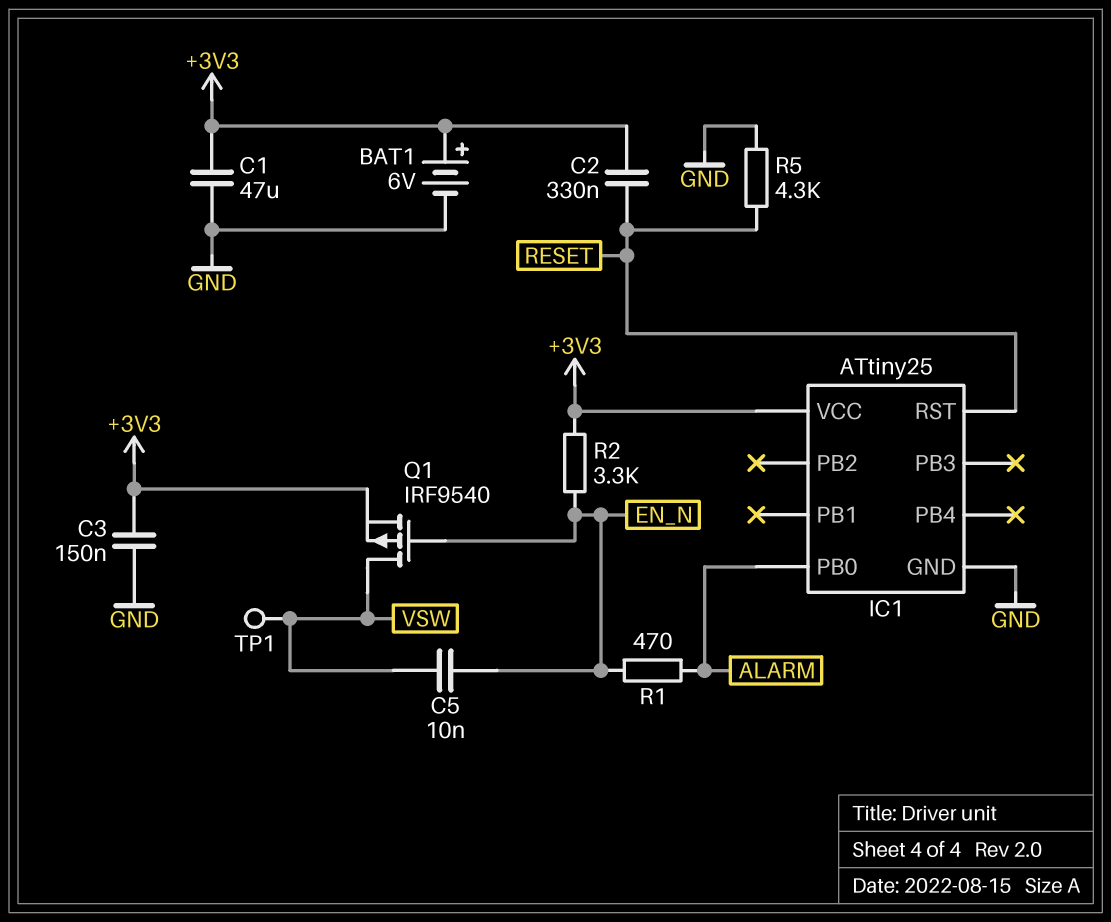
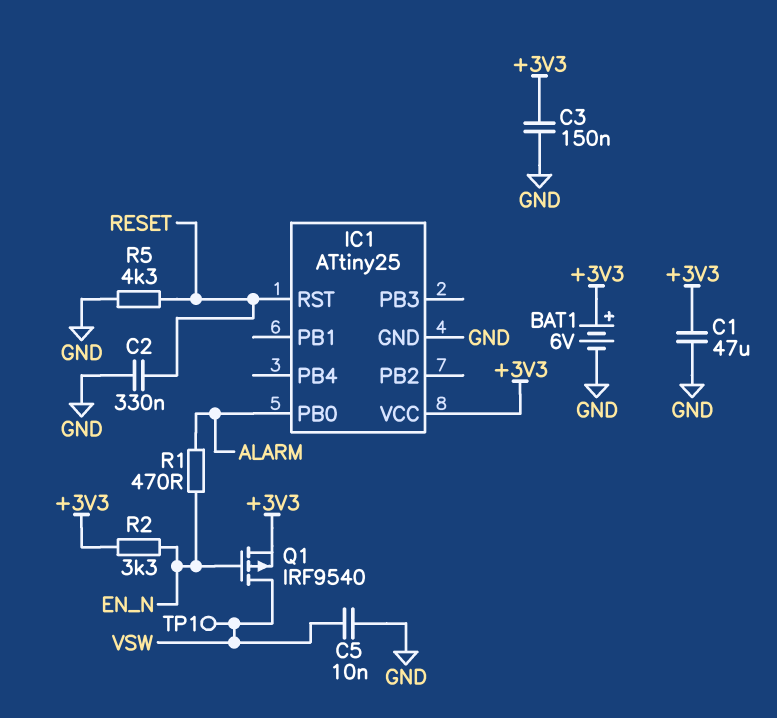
C2: 330nF (+3V3, RESET) -> 330nF (GND, RESET)
C5: 10nF (EN_N, VSW) -> 10nF (GND, VSW)

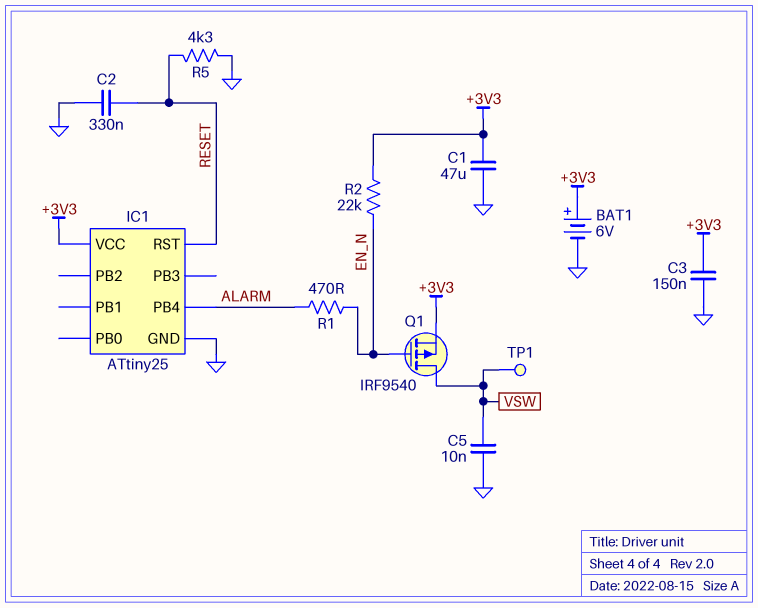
IC1 pin PB0: ALARM -> none
IC1 pin PB4: none -> ALARM
R2: 3.3k (+3V3, EN_N) -> 22k (+3V3, EN_N)

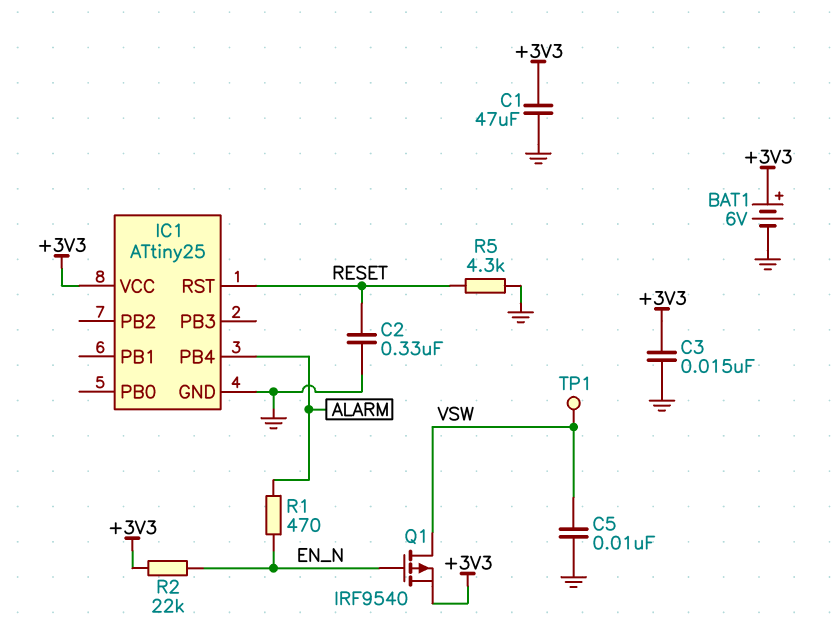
C3: 150nF (+3V3, GND) -> 15nF (+3V3, GND)

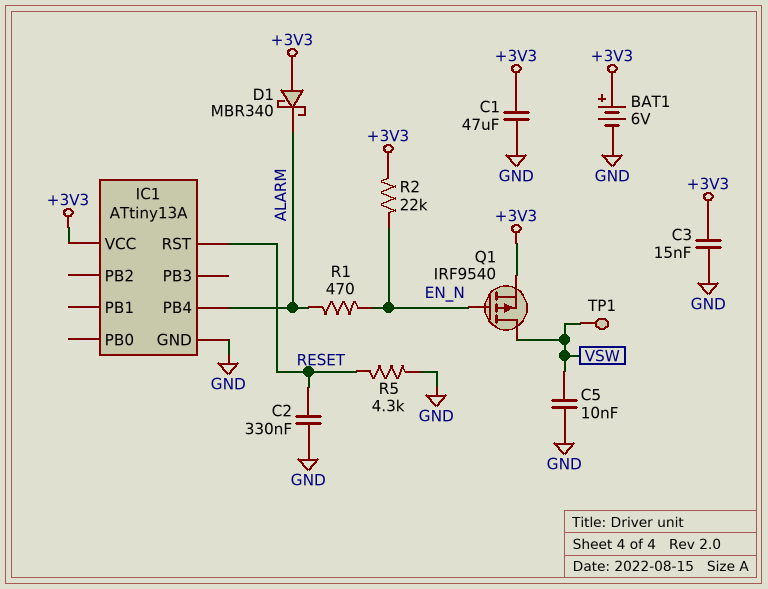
D1: none -> schottky MBR340 (A +3V3, K ALARM)
IC1: ATtiny25 -> ATtiny13A

